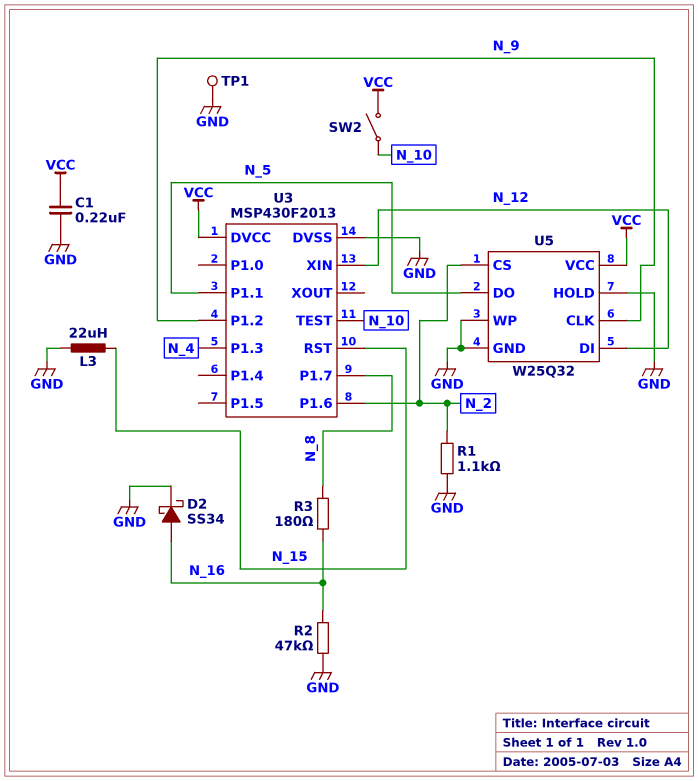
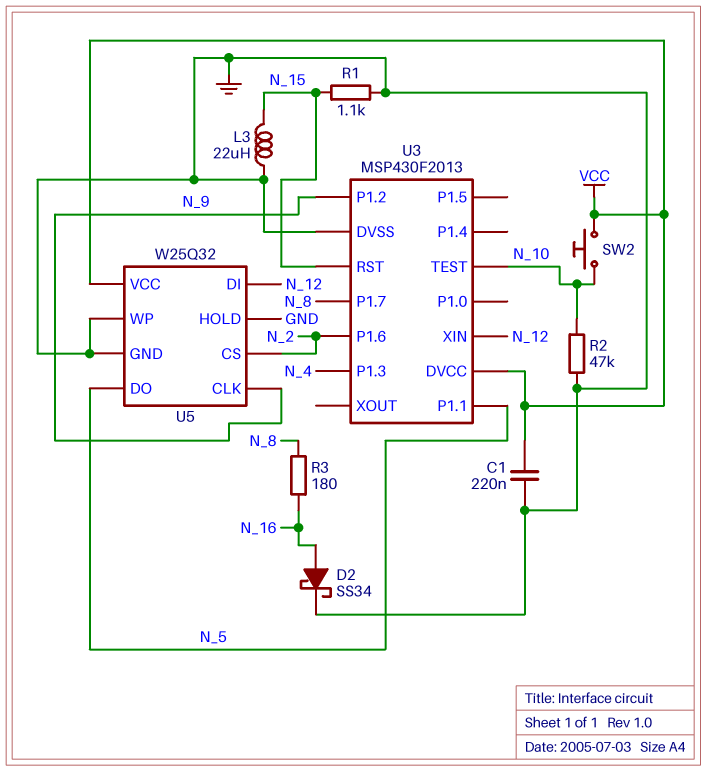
R1: 1.1k (GND, N_2) -> 1.1k (GND, N_15)
R2: 47k (GND, N_16) -> 47k (GND, N_10)
SW2: switch (N_10, VCC) -> button (N_10, VCC)
TP1: test point (GND) -> none

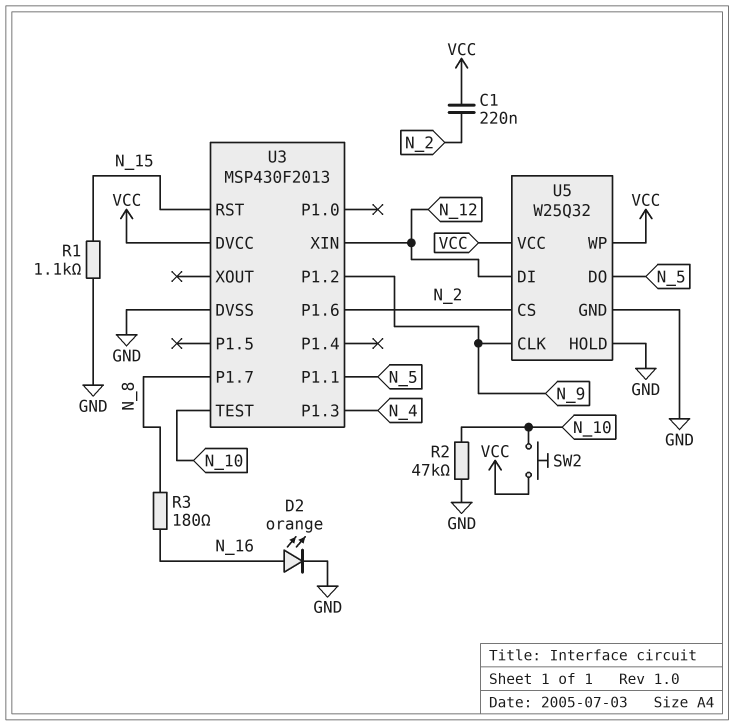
C1: 220nF (GND, VCC) -> 220nF (N_2, VCC)
D2: schottky SS34 (A N_16, K GND) -> LED orange (A N_16, K GND)
L3: 22uH (GND, N_15) -> none
U5 pin WP: GND -> VCC

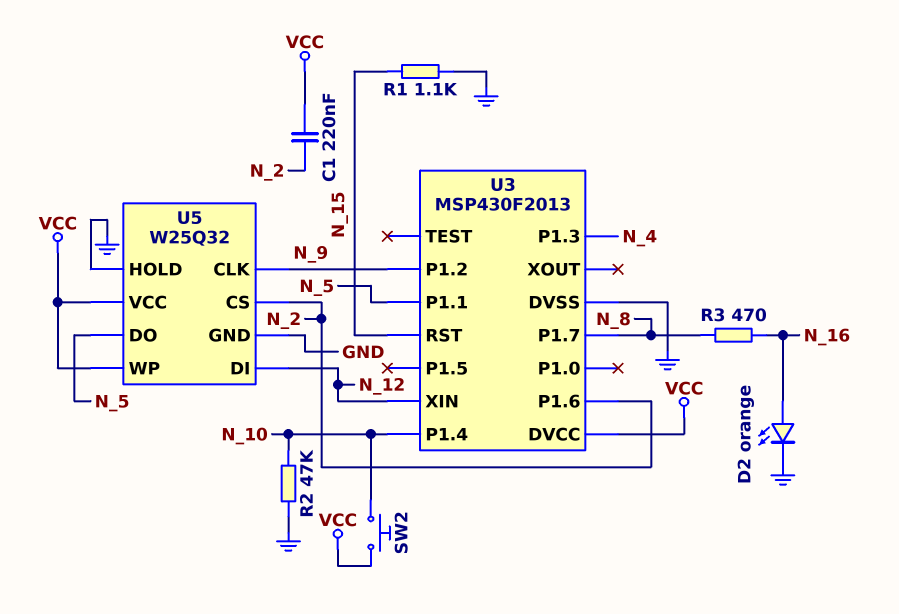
R3: 180 (N_8, N_16) -> 470 (N_8, N_16)
U3 pin P1.4: none -> N_10
U3 pin TEST: N_10 -> none

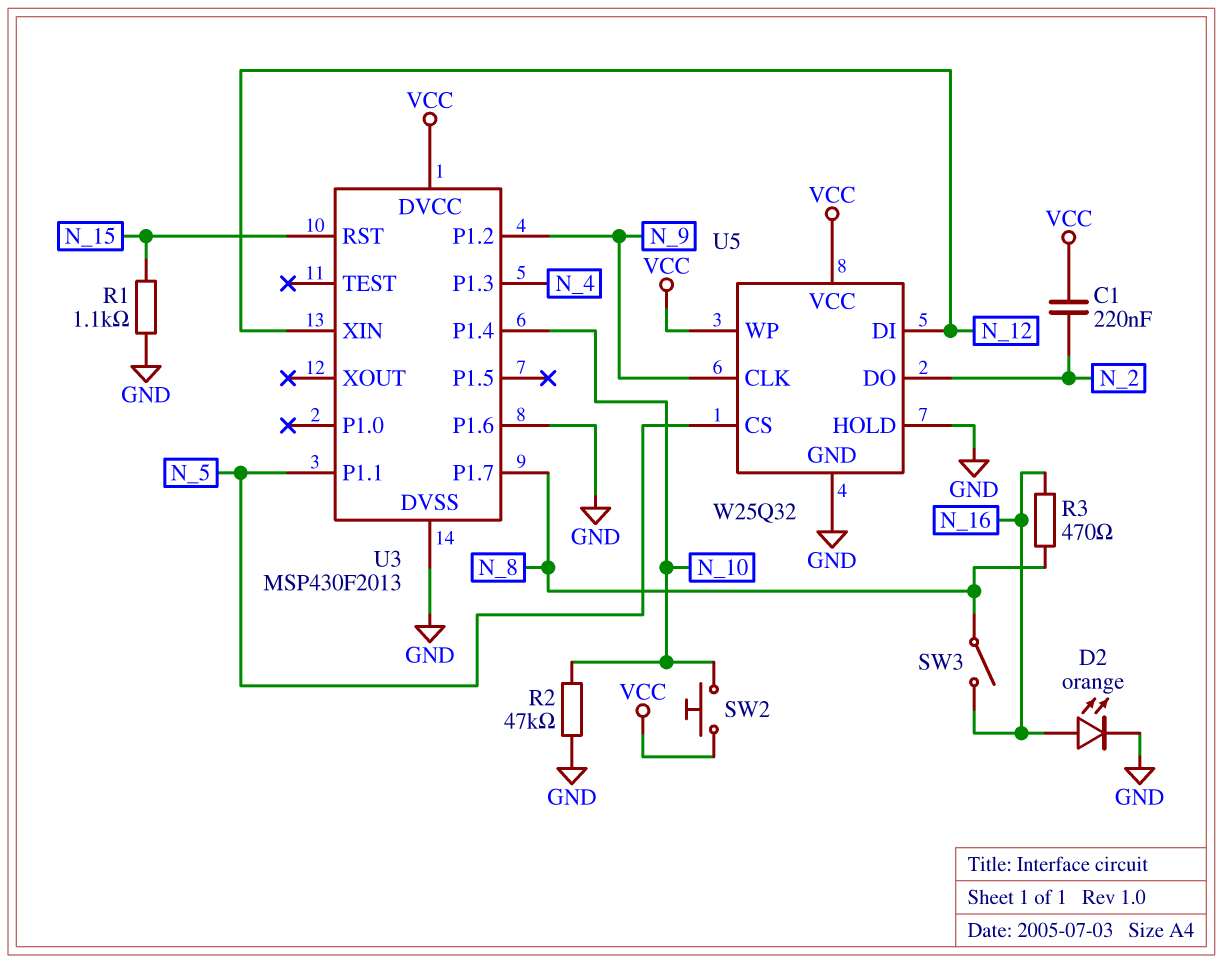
SW3: none -> switch (N_8, N_16)
U3 pin P1.6: N_2 -> GND
U5 pin CS: N_2 -> N_5
U5 pin DO: N_5 -> N_2

